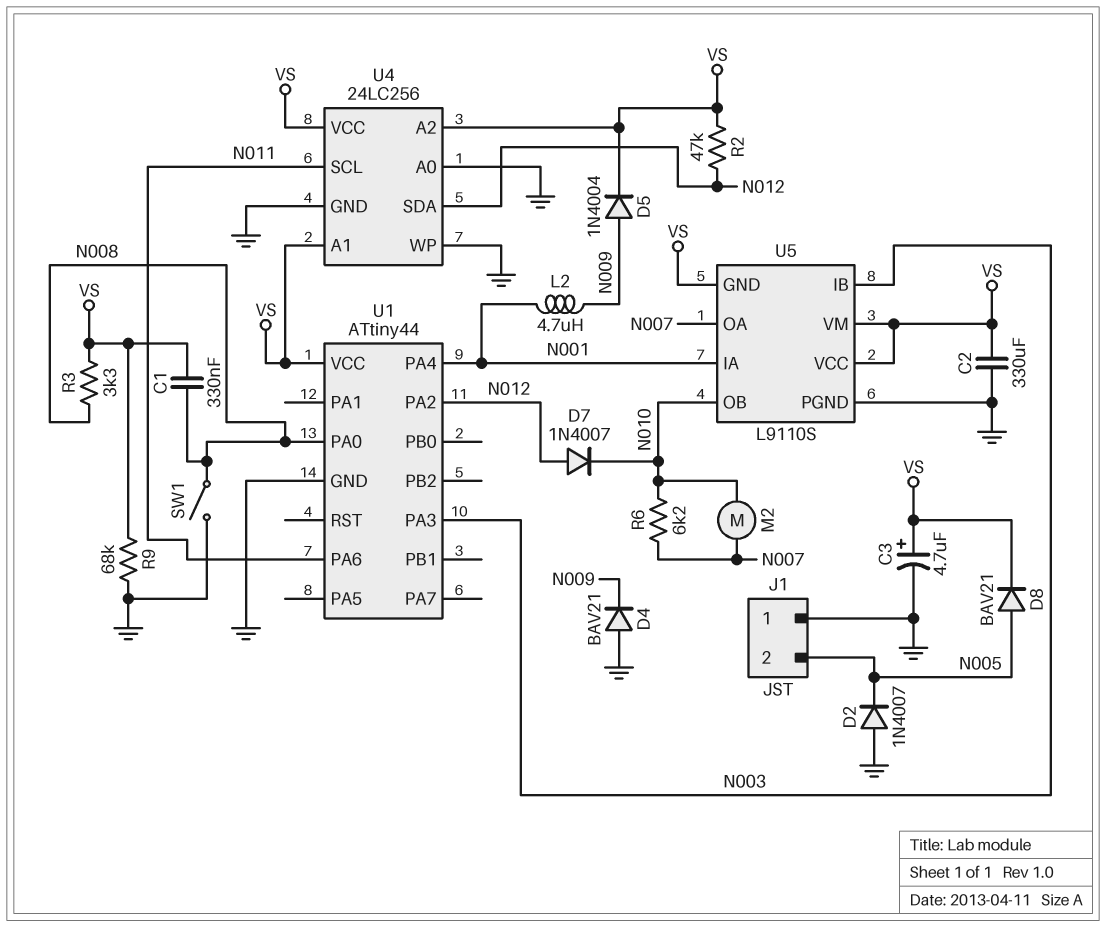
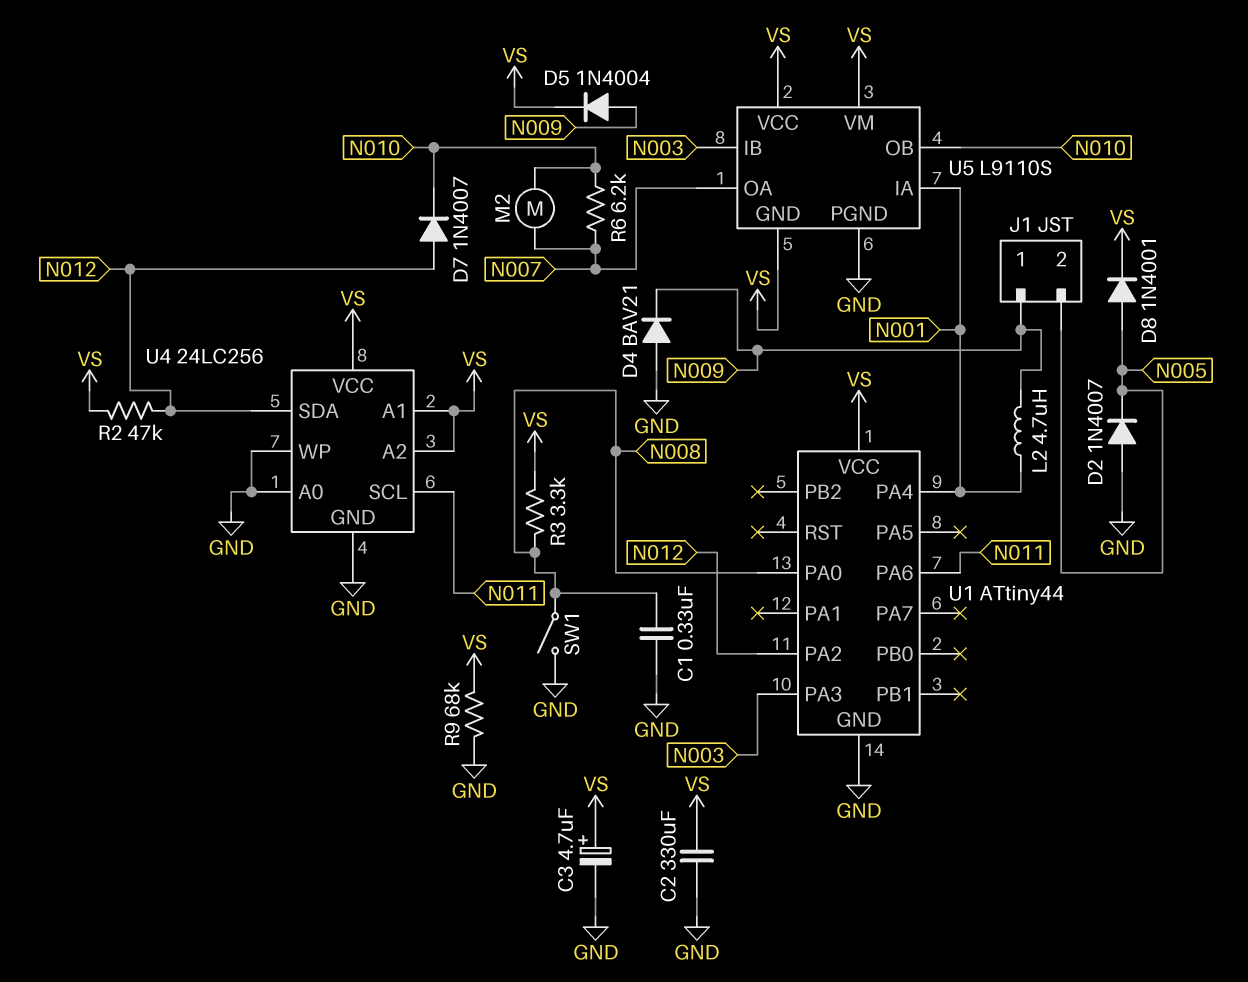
C1: 330nF (N008, VS) -> 330nF (GND, N008)
D8: diode BAV21 (A N005, K VS) -> diode 1N4001 (A N005, K VS)
J1 pin 1: GND -> N009

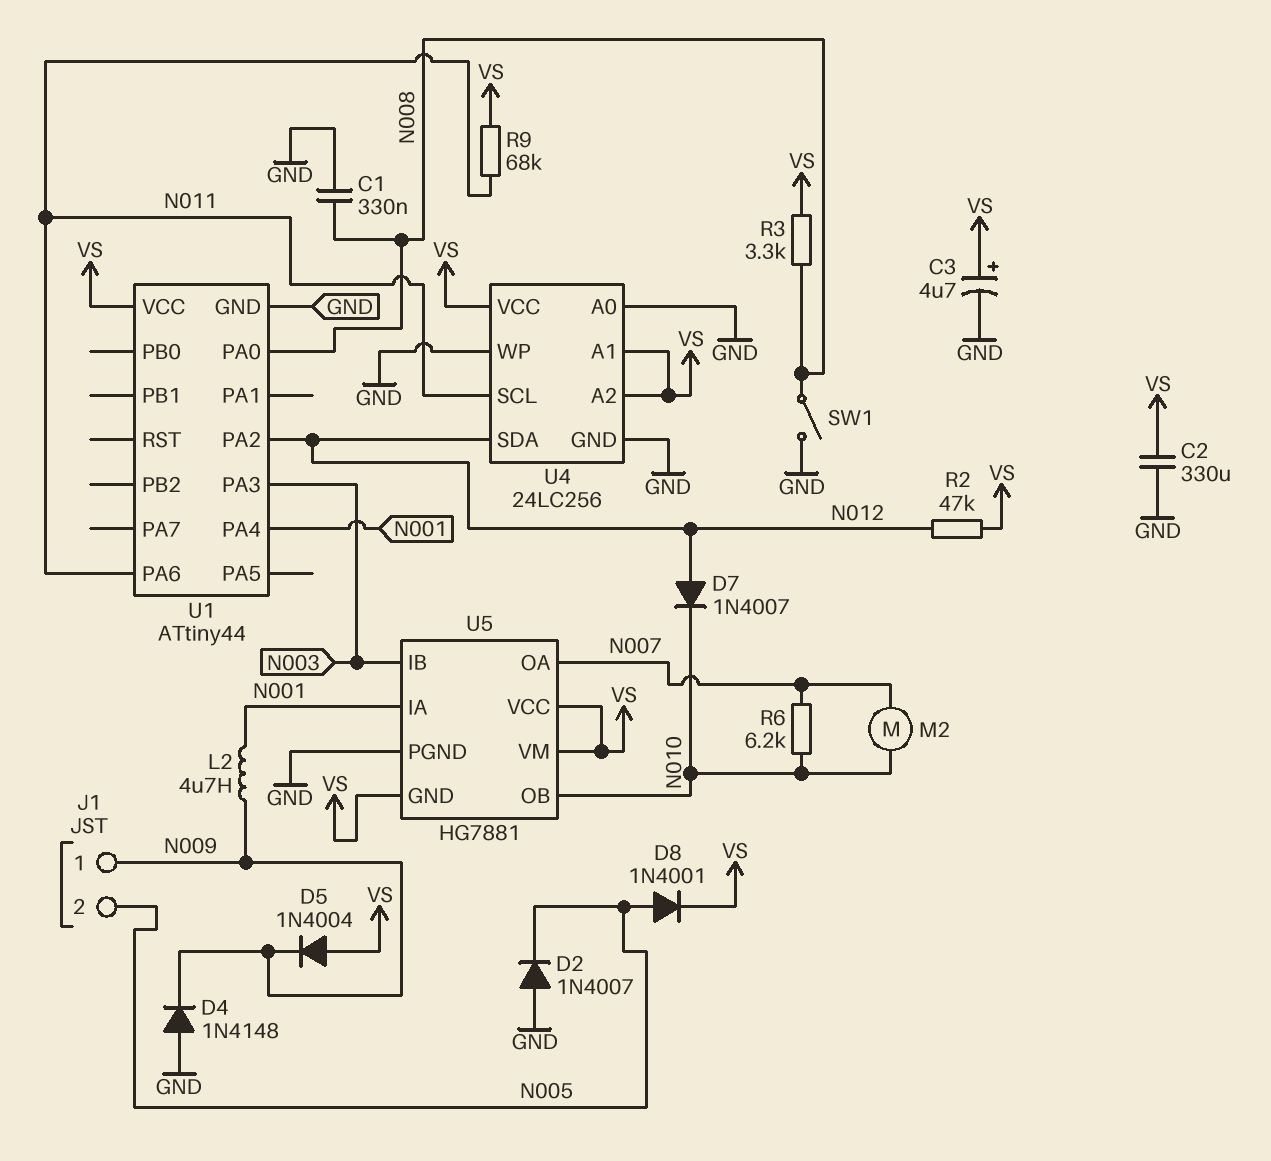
D4: diode BAV21 (A GND, K N009) -> diode 1N4148 (A GND, K N009)
D5: diode 1N4004 (A N009, K VS) -> diode 1N4004 (A VS, K N009)
R9: 68k (GND, VS) -> 68k (N011, VS)
U5: L9110S -> HG7881

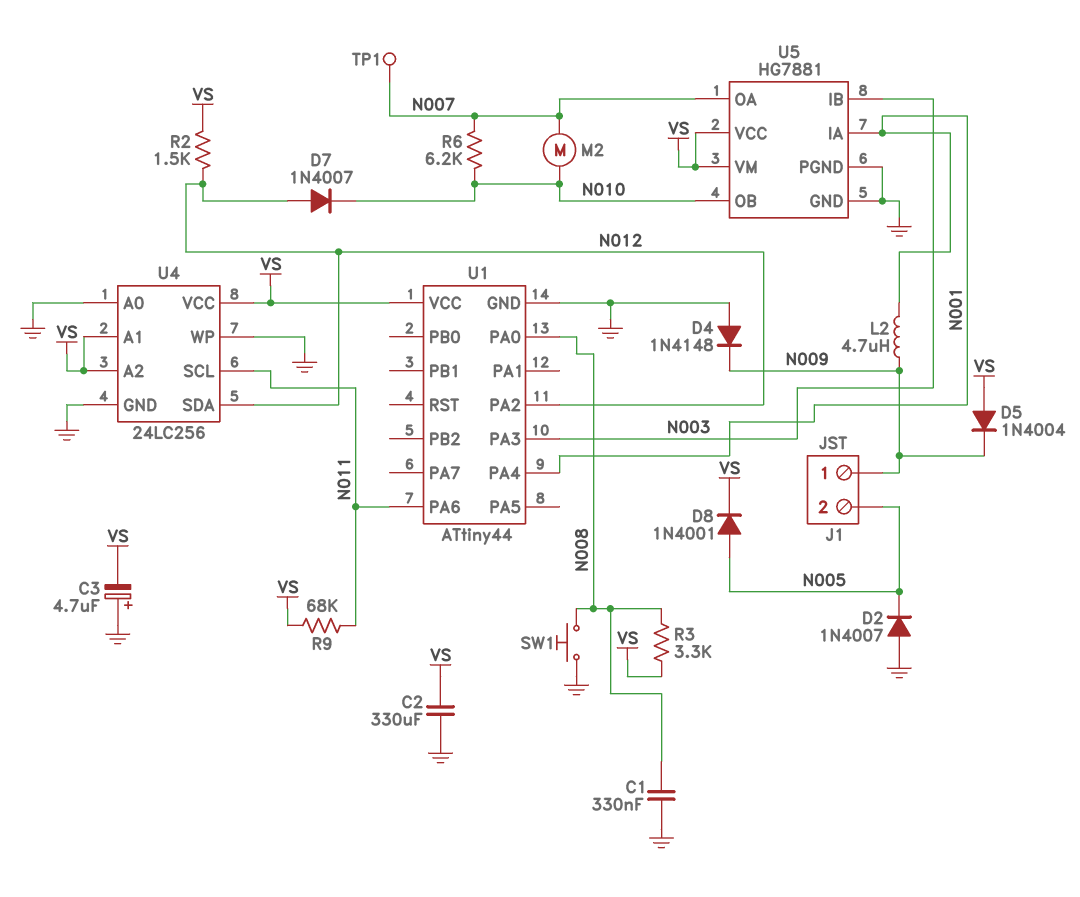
C3: 4.7uF (plus VS, minus GND) -> 4.7uF (plus GND, minus VS)
R2: 47k (N012, VS) -> 1.5k (N012, VS)
SW1: switch (GND, N008) -> button (GND, N008)
TP1: none -> test point (N007)
U5 pin GND: VS -> GND

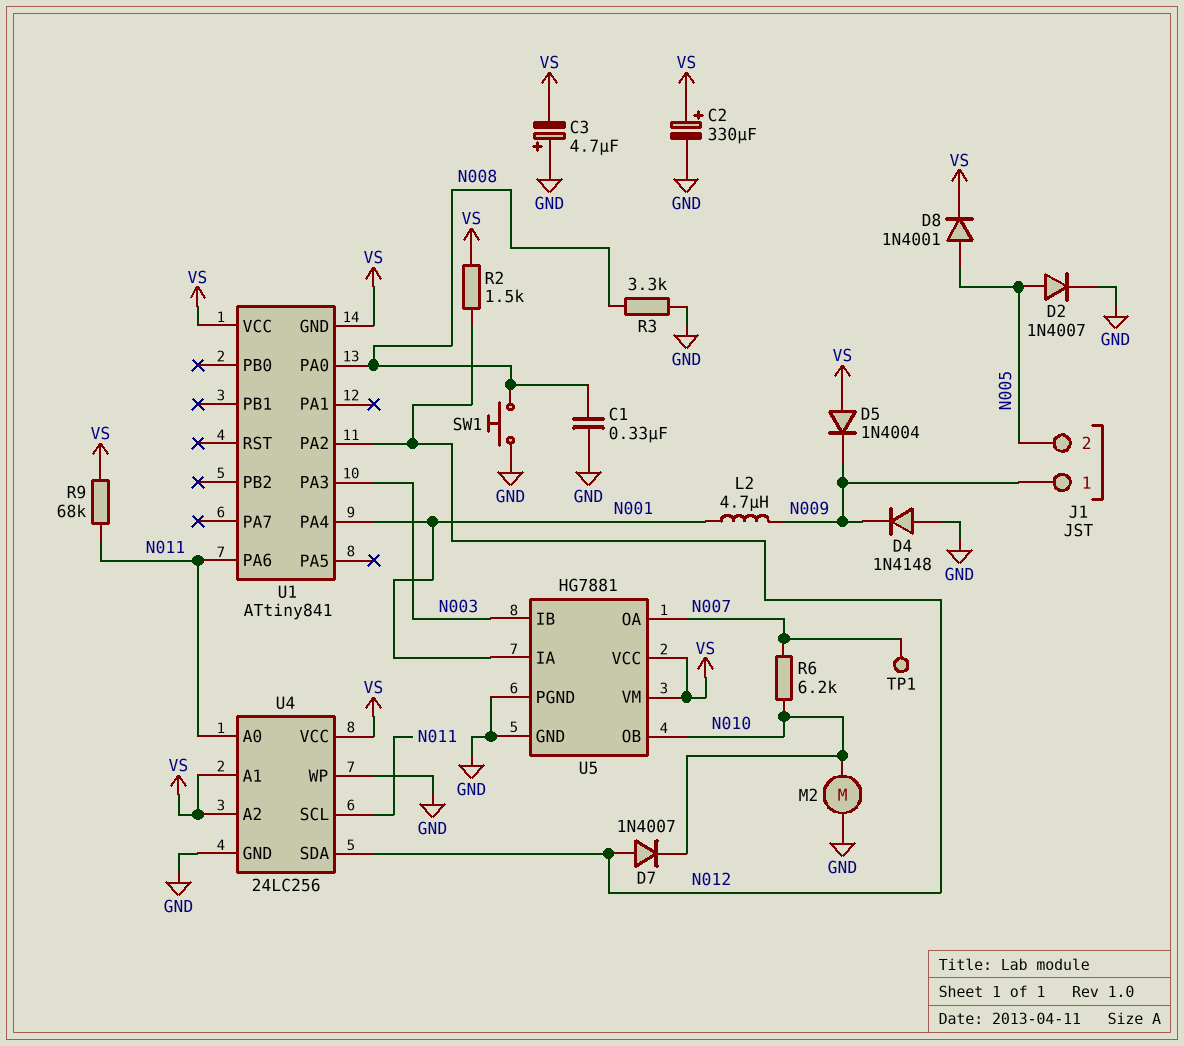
C2: 330uF (GND, VS) -> 330uF (plus VS, minus GND)
D2: diode 1N4007 (A GND, K N005) -> diode 1N4007 (A N005, K GND)
M2: motor (N007, N010) -> motor (GND, N010)
R3: 3.3k (N008, VS) -> 3.3k (GND, N008)
U1: ATtiny44 -> ATtiny841
U1 pin GND: GND -> VS
U4 pin A0: GND -> N011

